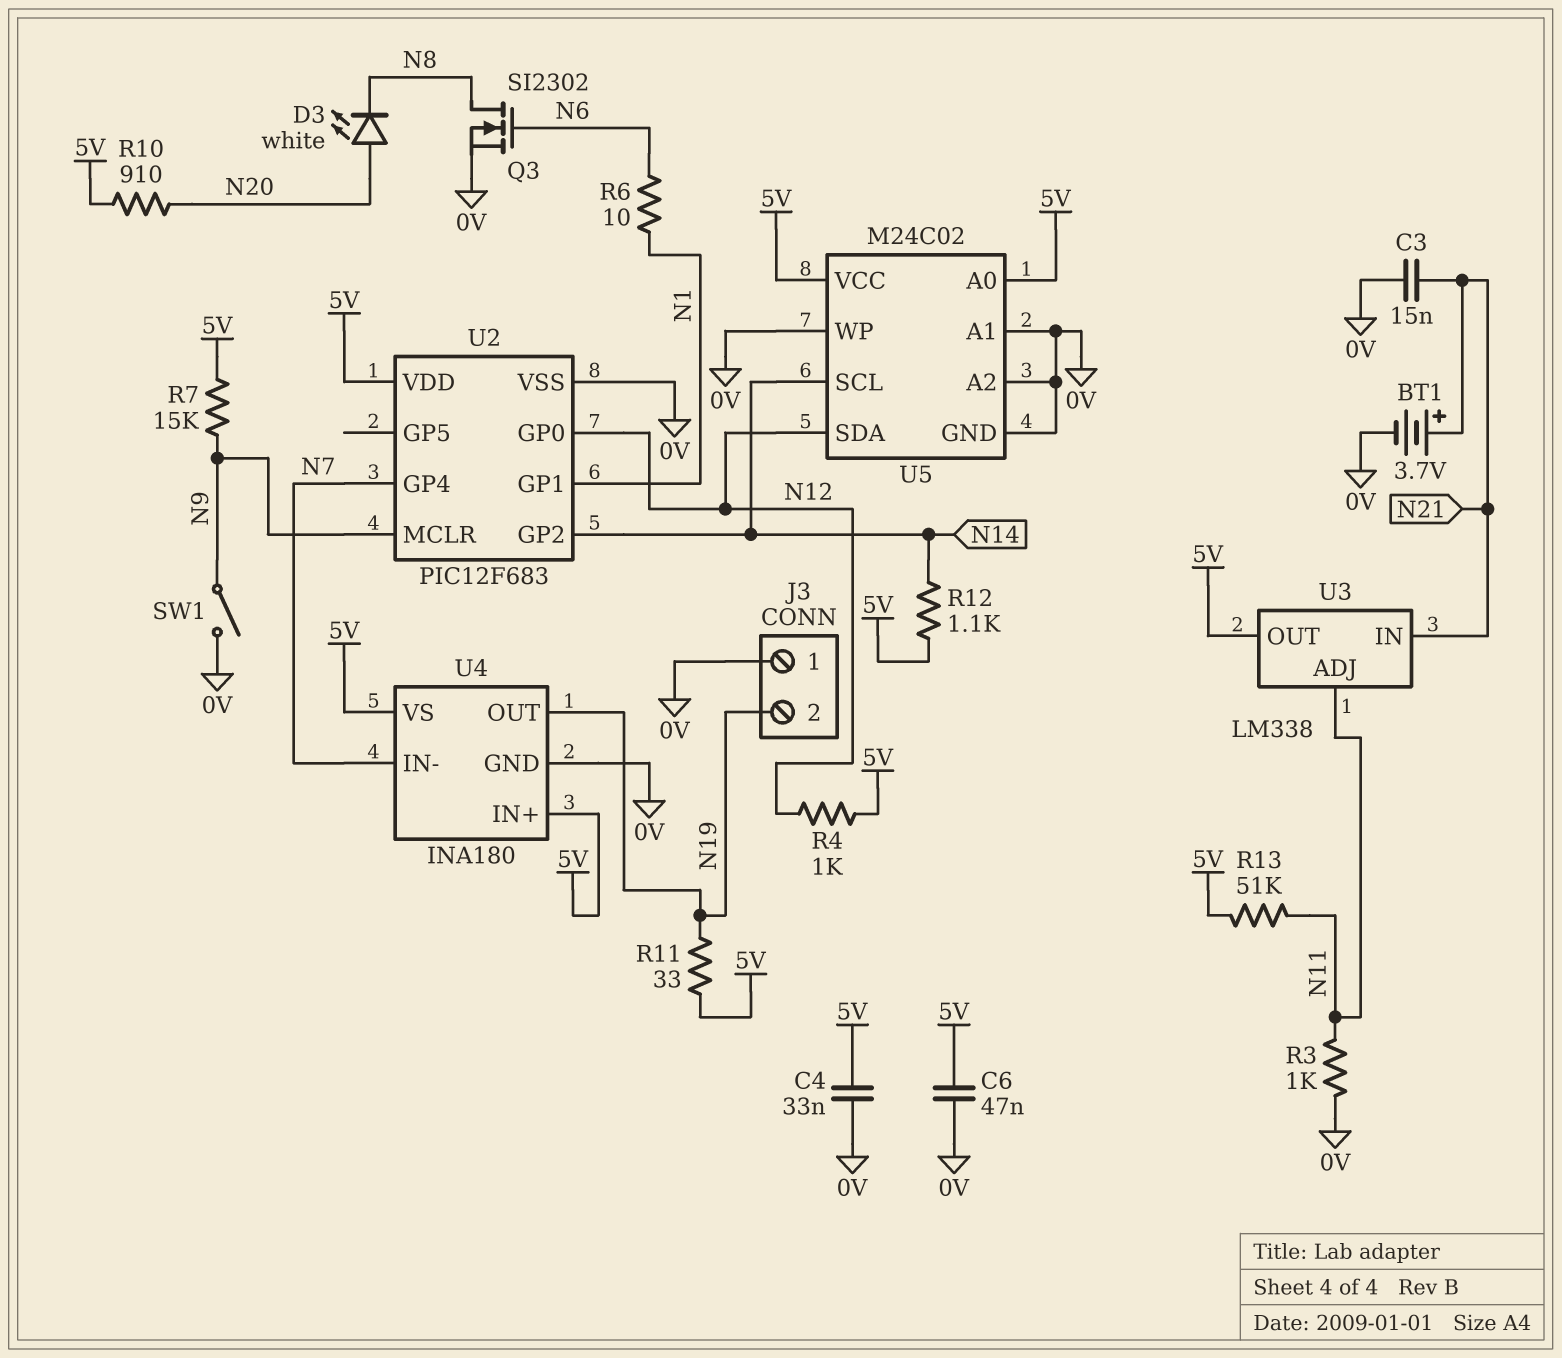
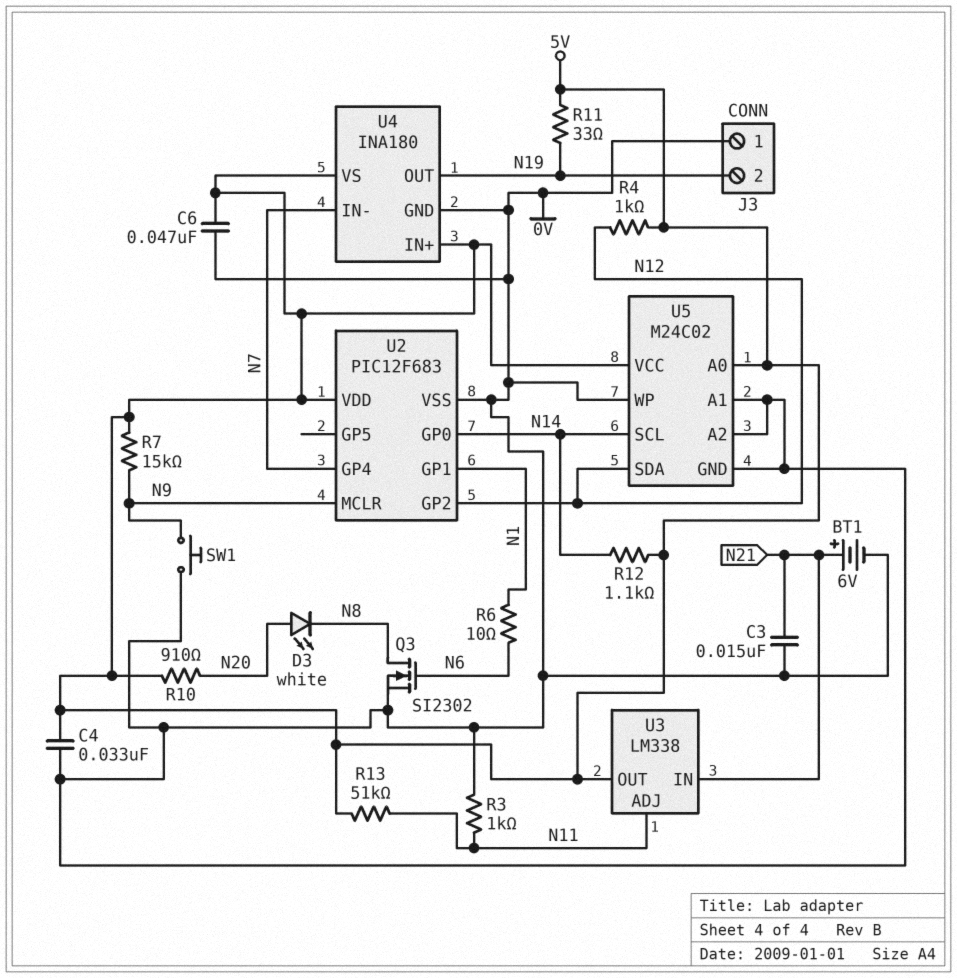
BT1: 3.7V (plus N21, minus 0V) -> 6V (plus N21, minus 0V)
SW1: switch (0V, N9) -> button (0V, N9)
U2 pin GP0: N12 -> N14
U2 pin GP2: N14 -> N12

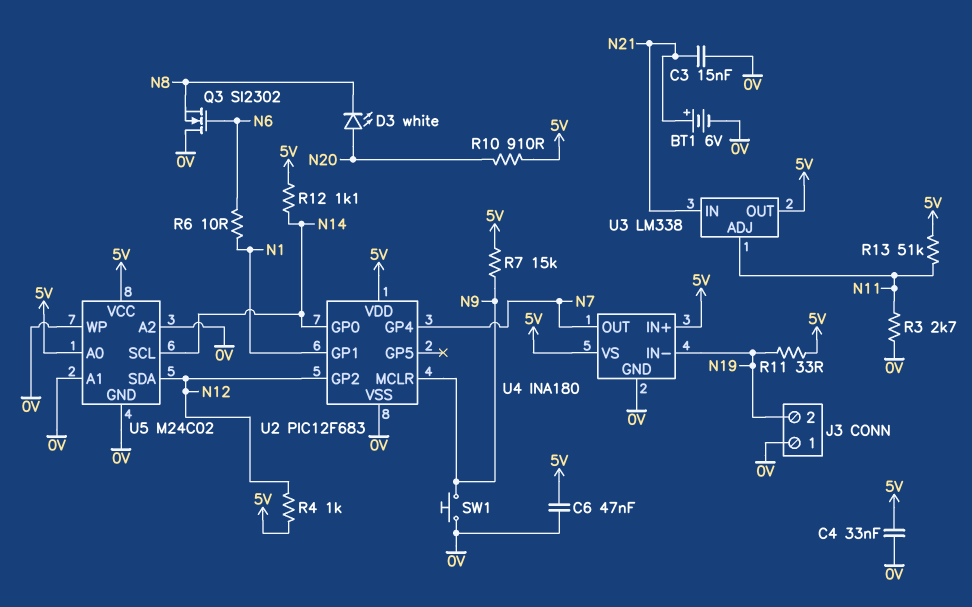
Q3: NMOS SI2302 (G N6, D N8, S 0V) -> NMOS SI2302 (G N6, D 0V, S N8)
R3: 1k (0V, N11) -> 2.7k (0V, N11)
U4 pin IN-: N7 -> N19
U4 pin OUT: N19 -> N7

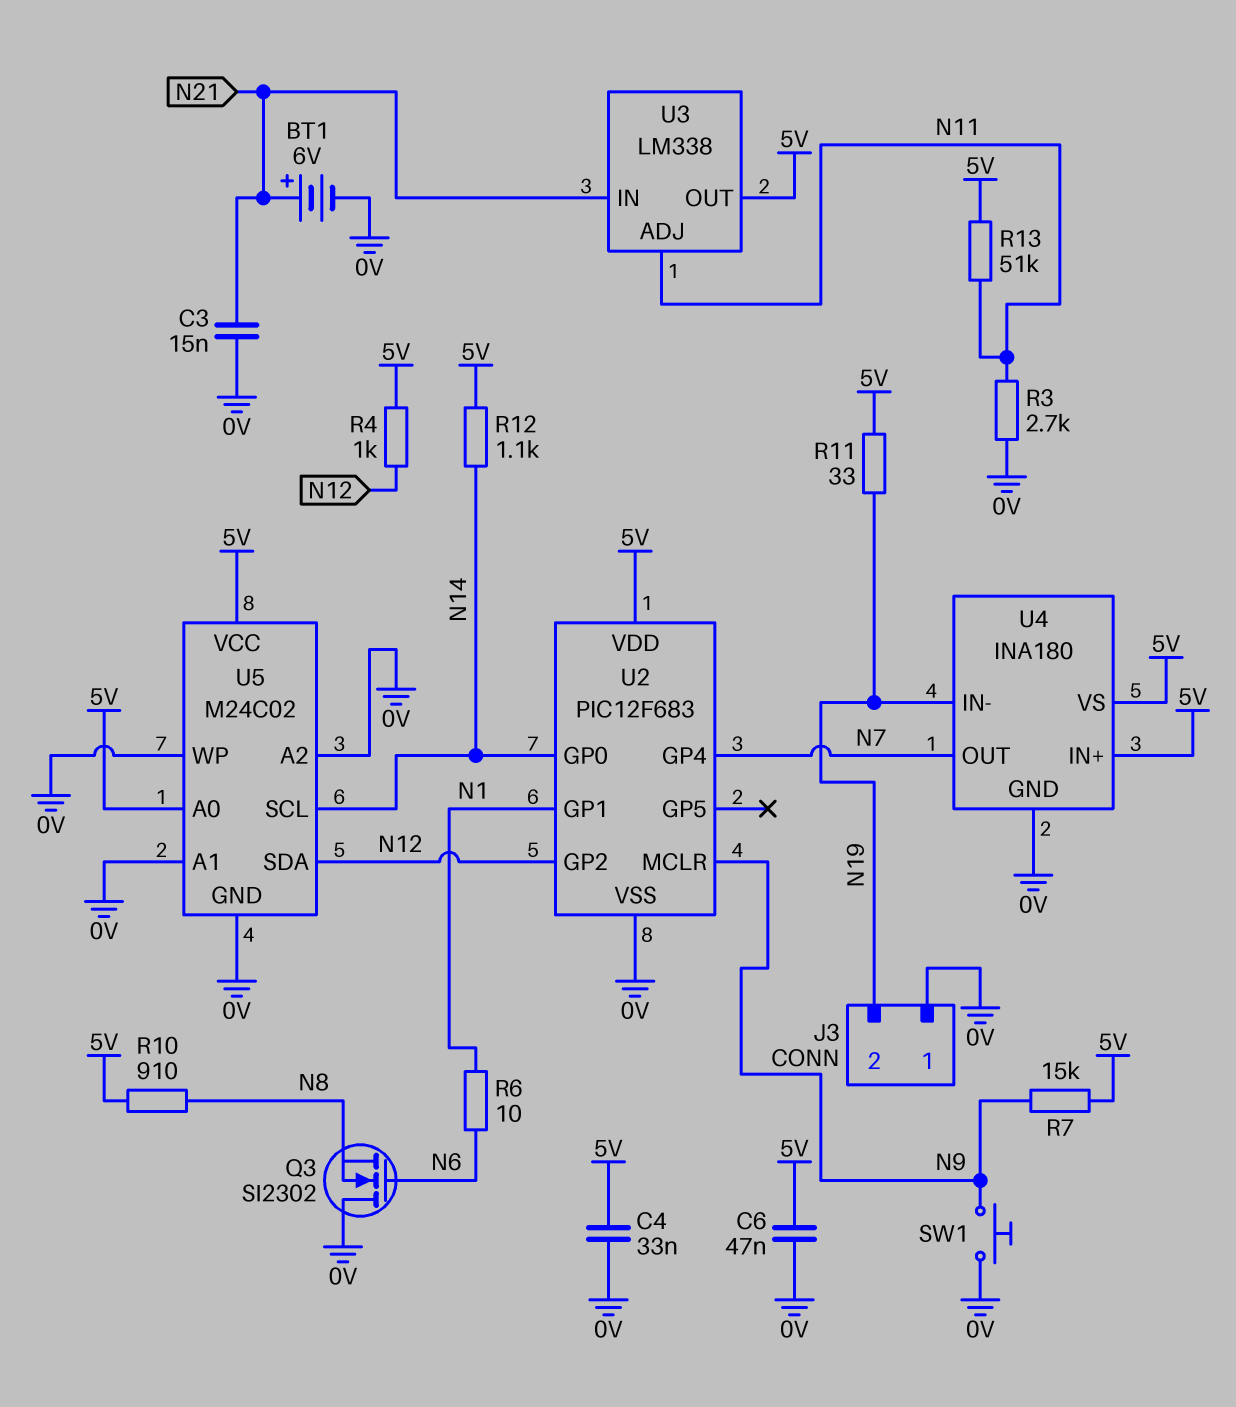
D3: LED white (A N20, K N8) -> none
R10: 910 (5V, N20) -> 910 (5V, N8)

